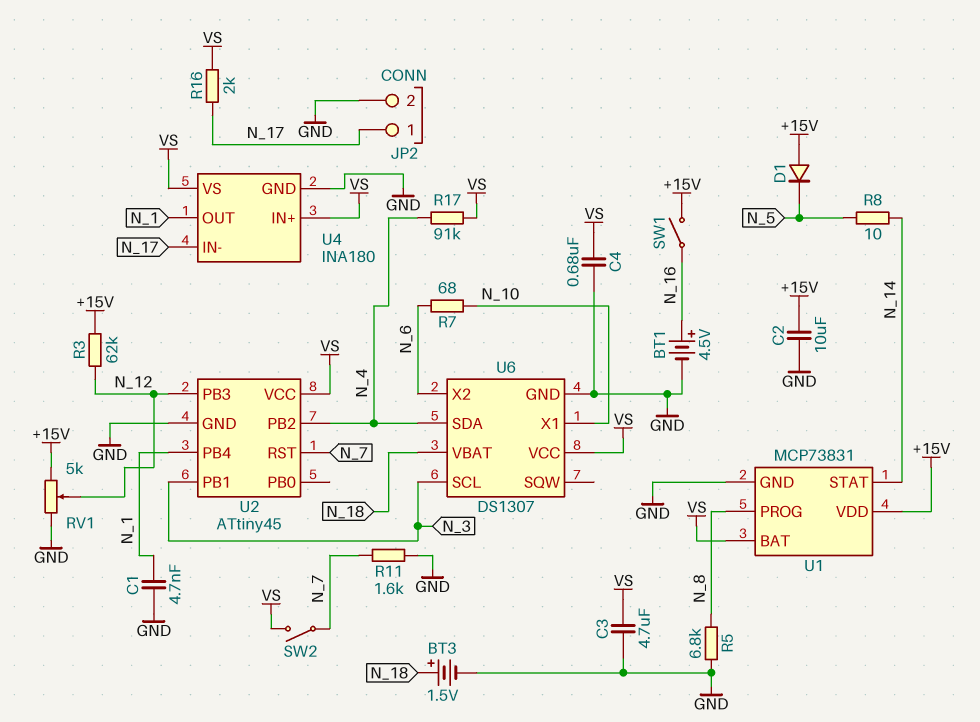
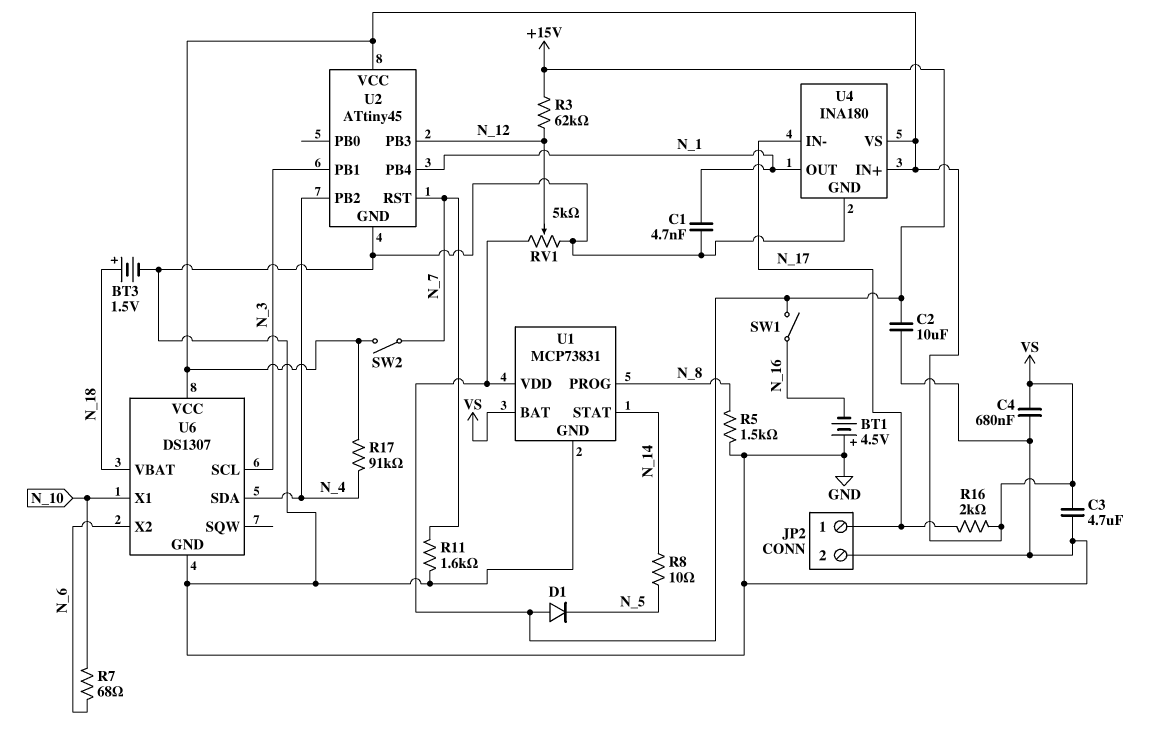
BT1: 4.5V (plus N_16, minus GND) -> 4.5V (plus GND, minus N_16)
R5: 6.8k (GND, N_8) -> 1.5k (GND, N_8)

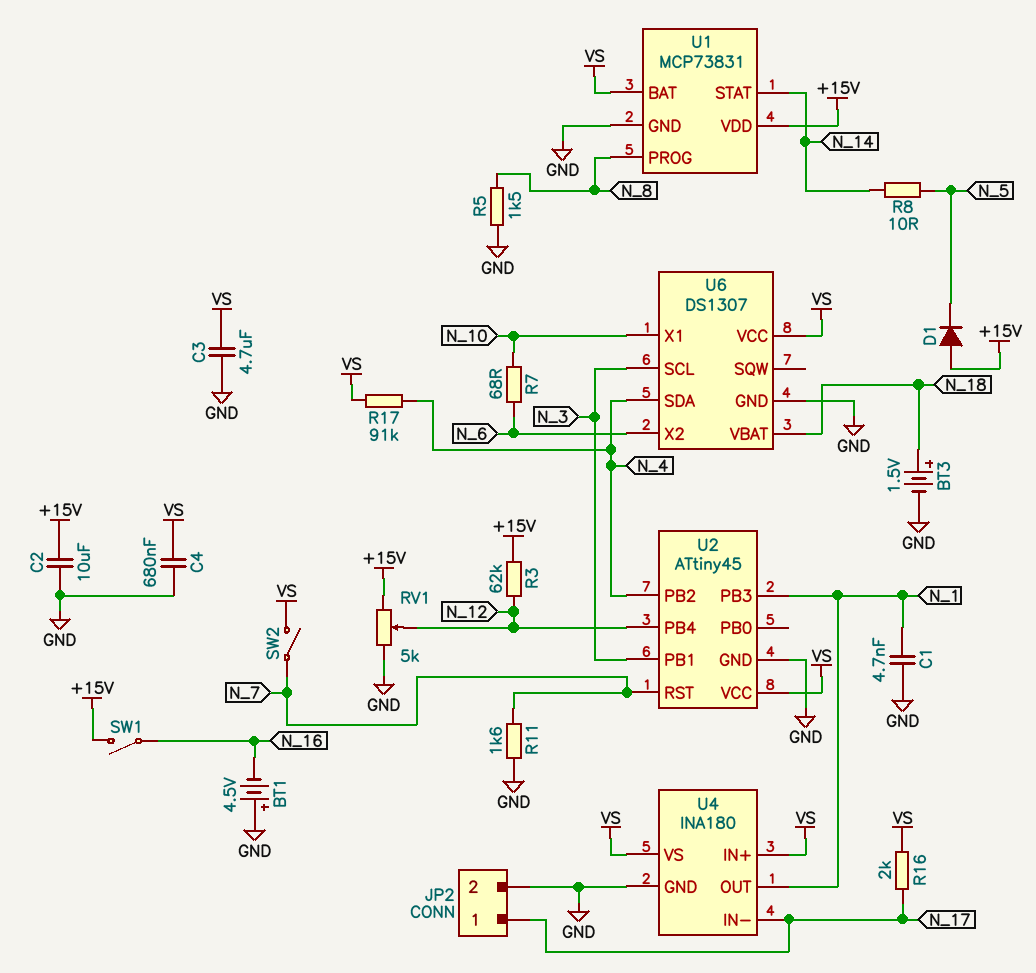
U2 pin PB3: N_12 -> N_1
U2 pin PB4: N_1 -> N_12

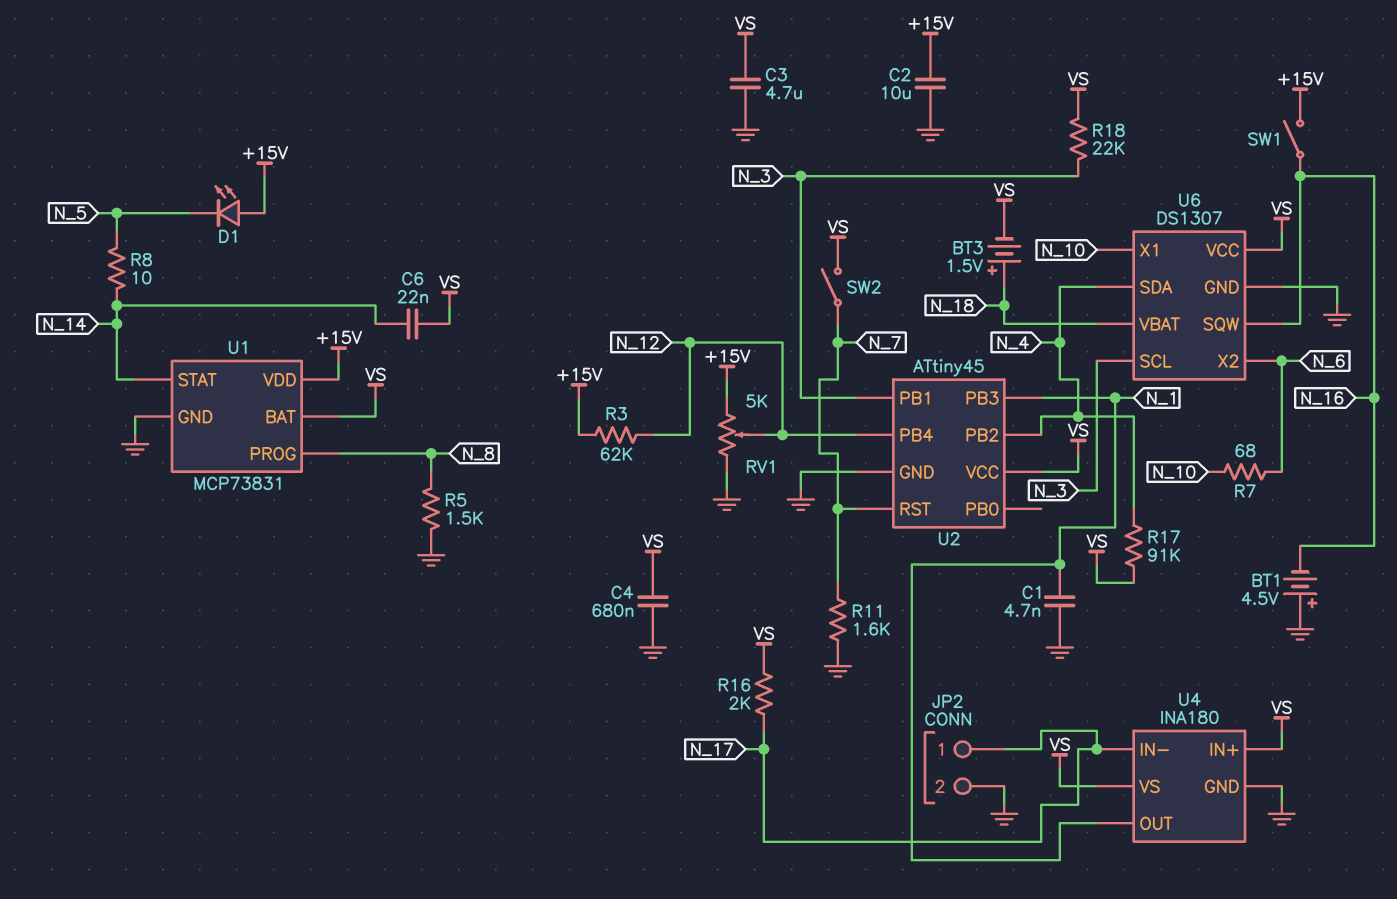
BT3: 1.5V (plus N_18, minus GND) -> 1.5V (plus N_18, minus VS)
C6: none -> 22nF (N_14, VS)
D1: diode (A +15V, K N_5) -> LED (A +15V, K N_5)
R18: none -> 22k (N_3, VS)
U6 pin SQW: none -> N_16

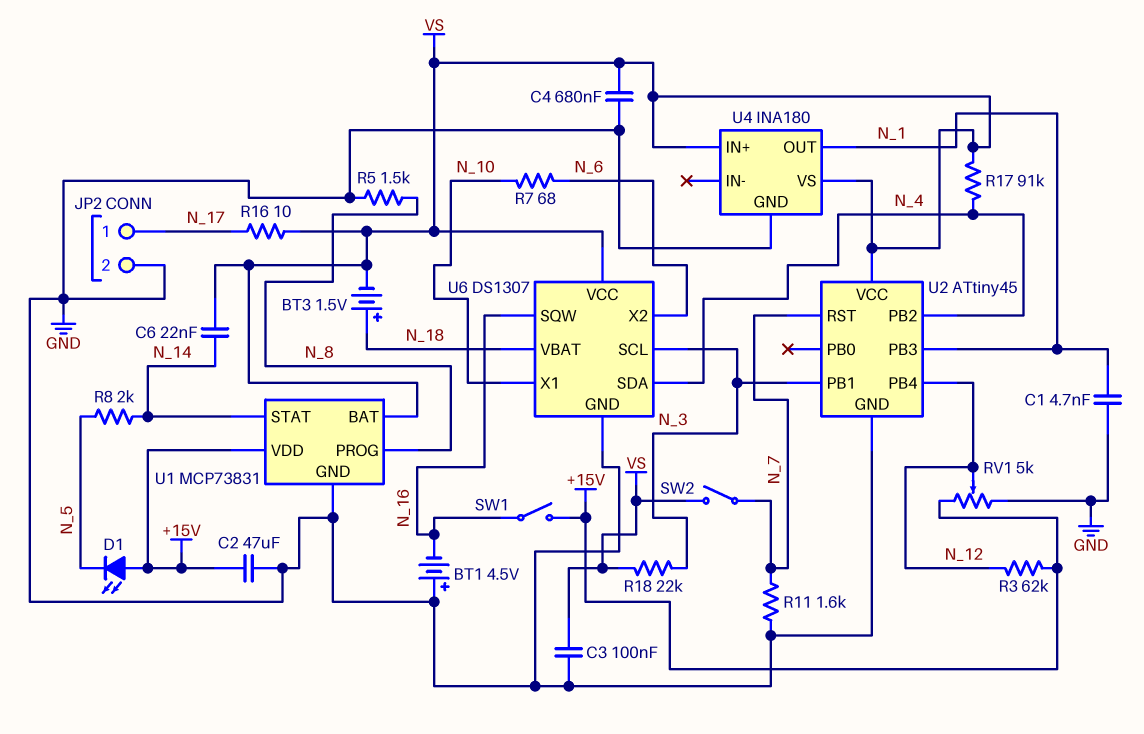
C2: 10uF (+15V, GND) -> 47uF (+15V, GND)
C3: 4.7uF (GND, VS) -> 100nF (GND, VS)
R8: 10 (N_5, N_14) -> 2k (N_5, N_14)
R16: 2k (N_17, VS) -> 10 (N_17, VS)
U4 pin IN-: N_17 -> none

